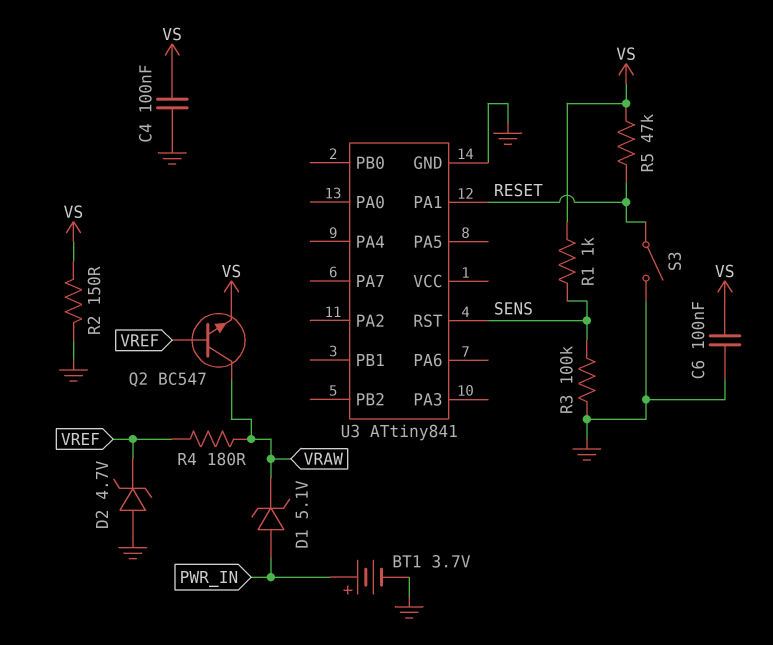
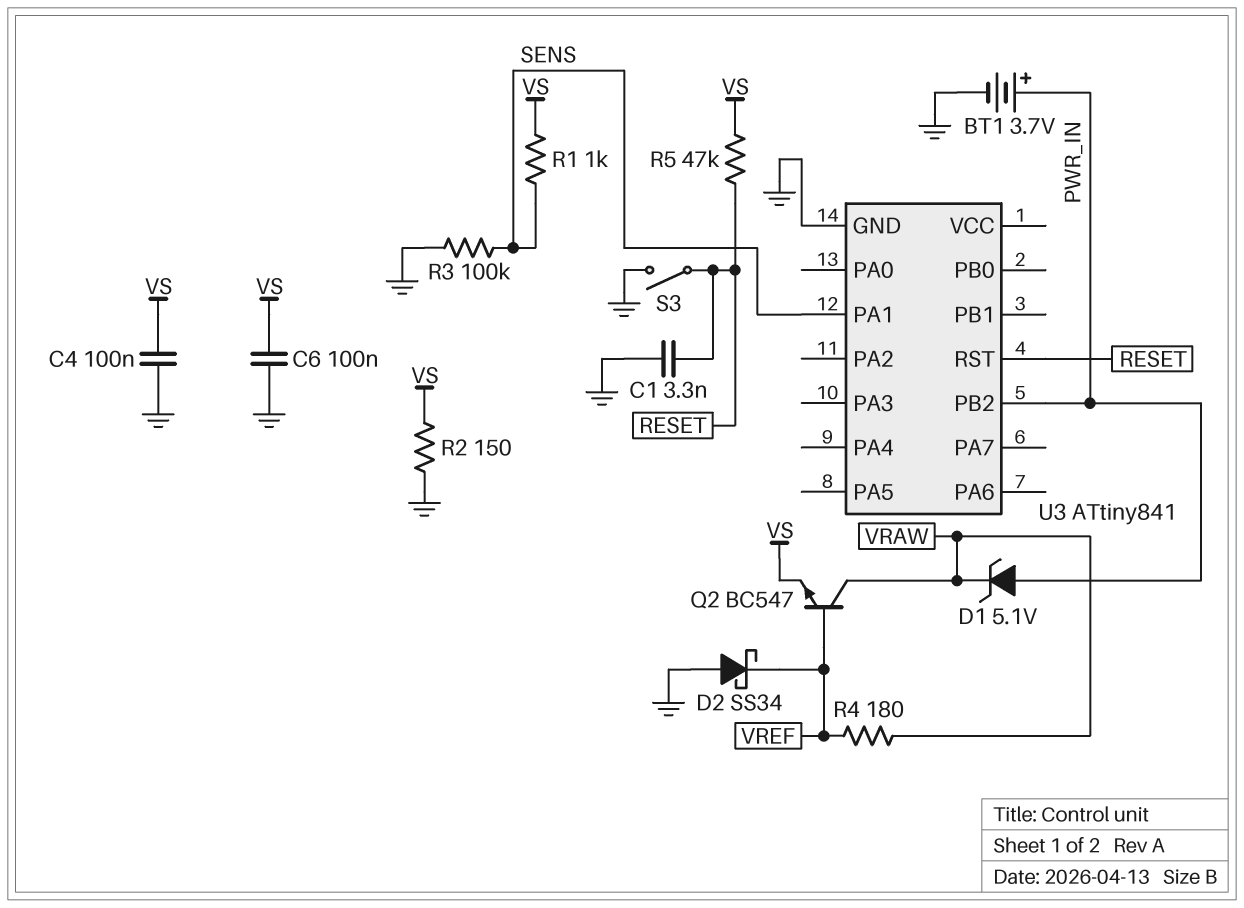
C1: none -> 3.3nF (GND, RESET)
D2: zener 4.7V (A GND, K VREF) -> schottky SS34 (A GND, K VREF)
U3 pin PA1: RESET -> SENS
U3 pin PB2: none -> PWR_IN
U3 pin RST: SENS -> RESET

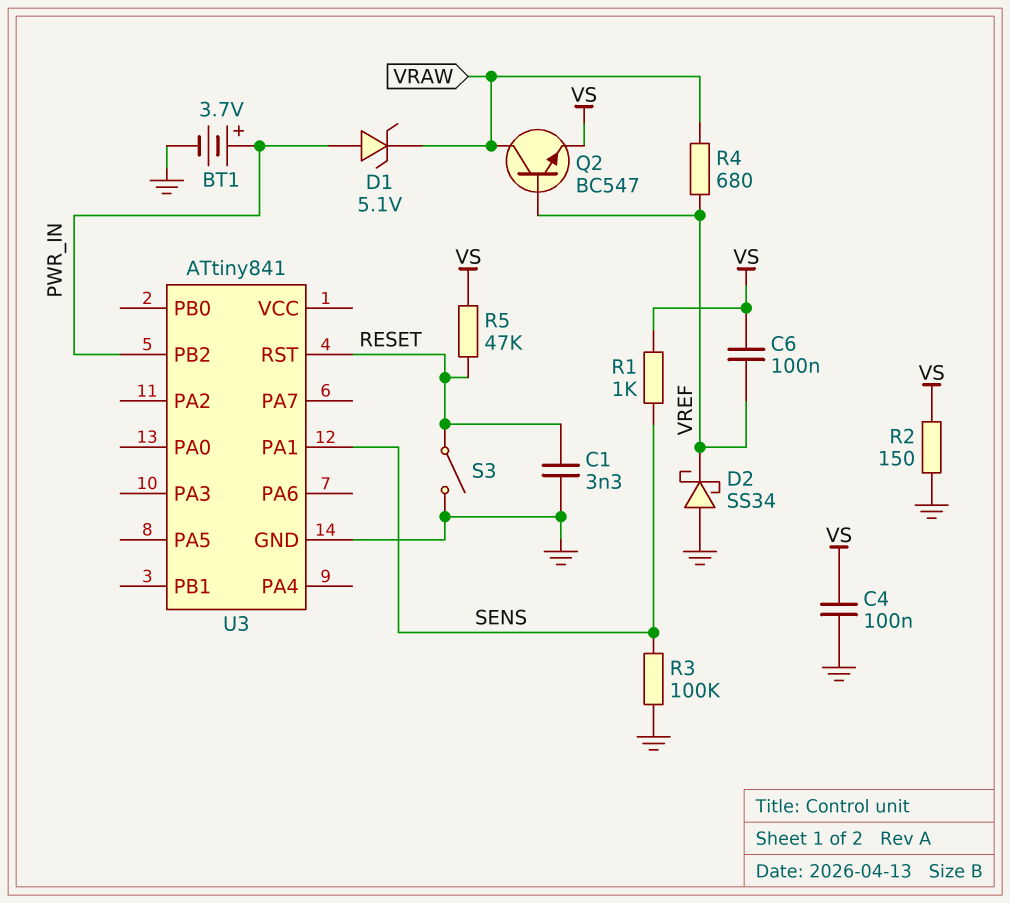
C6: 100nF (GND, VS) -> 100nF (VREF, VS)
R4: 180 (VRAW, VREF) -> 680 (VRAW, VREF)

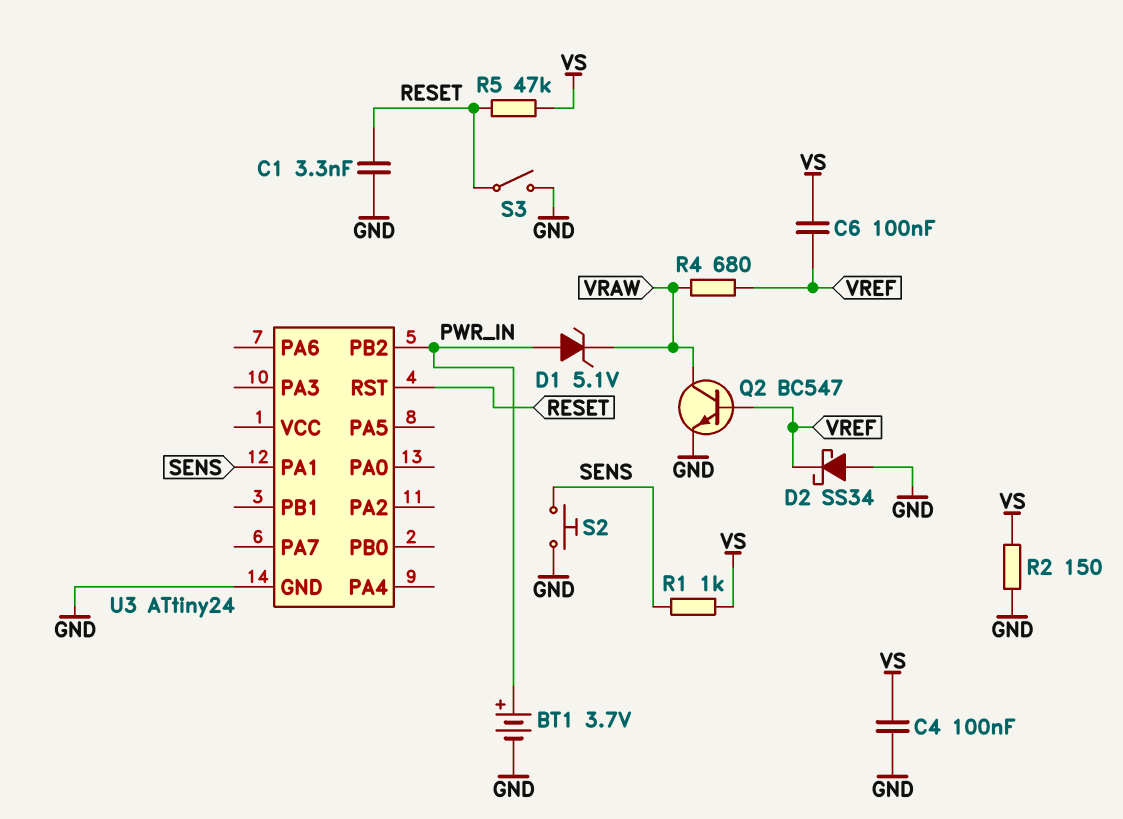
Q2: NPN BC547 (B VREF, C VRAW, E VS) -> NPN BC547 (B VREF, C VRAW, E GND)
R3: 100k (GND, SENS) -> none
S2: none -> button (GND, SENS)
U3: ATtiny841 -> ATtiny24

